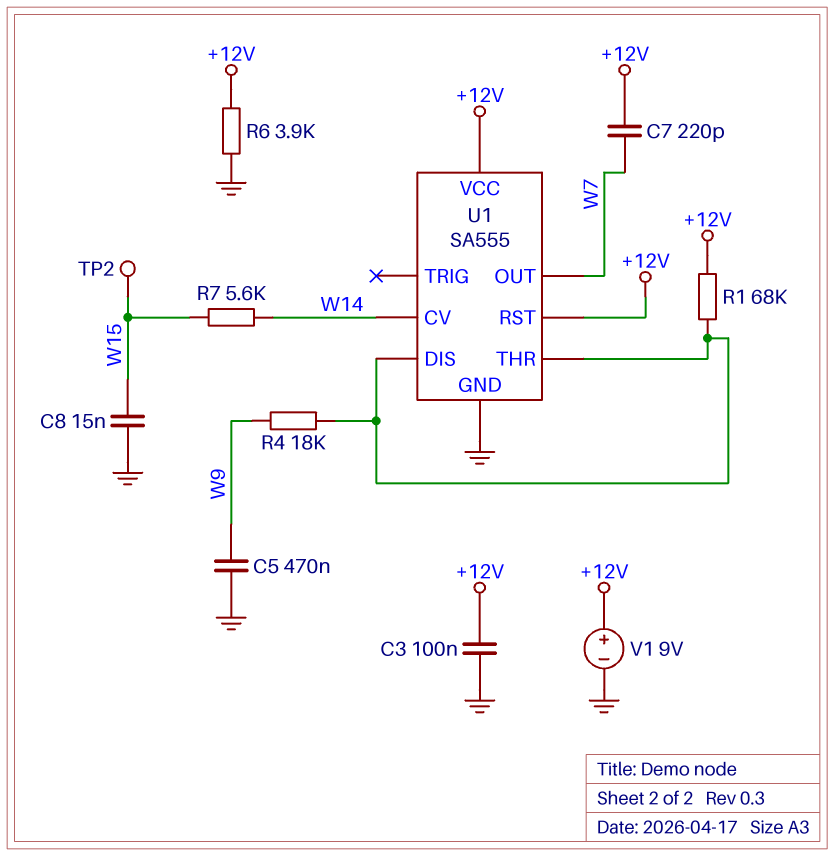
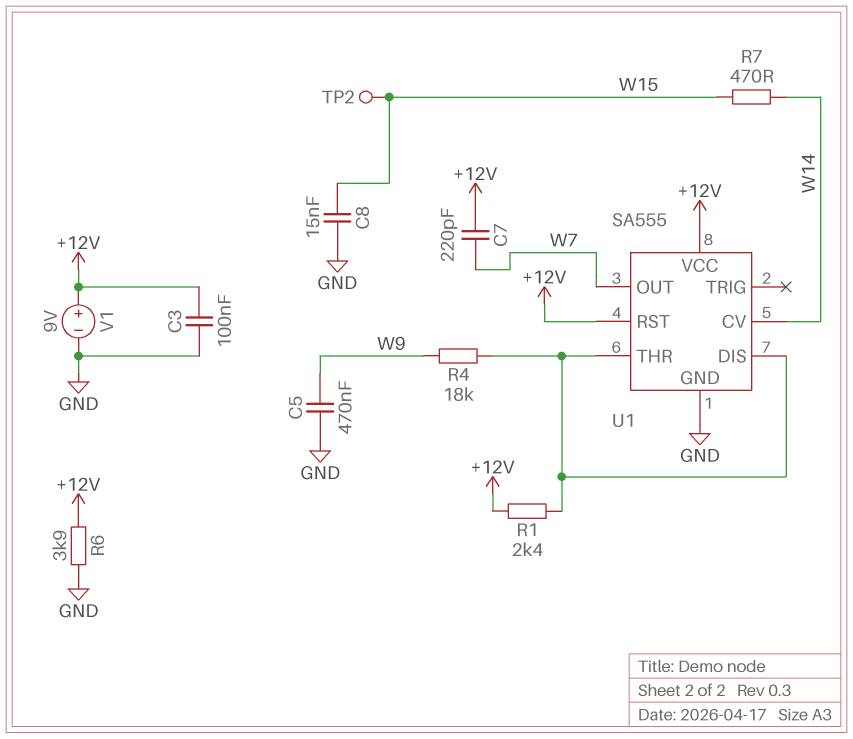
R1: 68k (+12V, U1/DIS) -> 2.4k (+12V, U1/DIS)
R7: 5.6k (W14, W15) -> 470 (W14, W15)

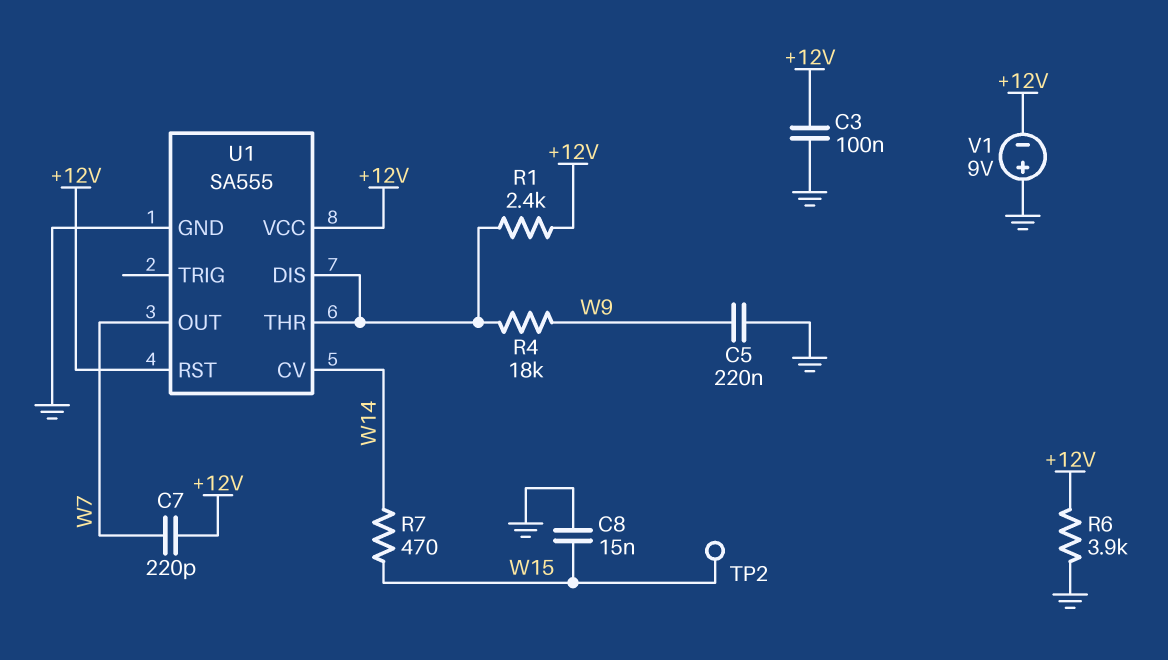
C5: 470nF (GND, W9) -> 220nF (GND, W9)
V1: 9V (plus +12V, minus GND) -> 9V (plus GND, minus +12V)

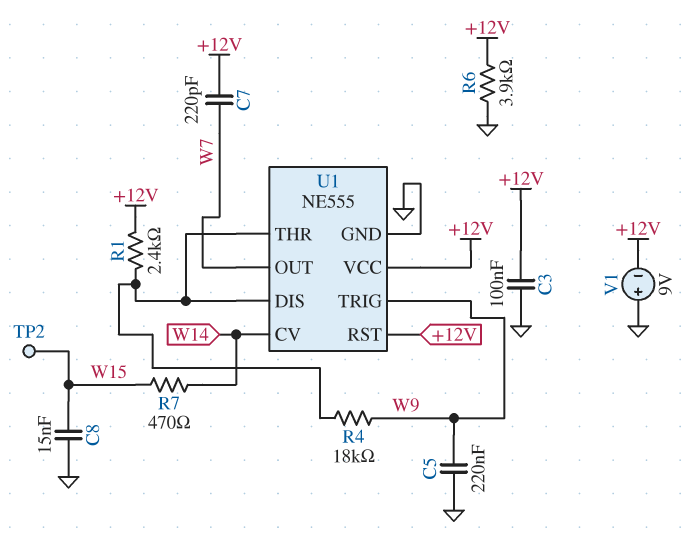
U1: SA555 -> NE555
U1 pin TRIG: none -> W9

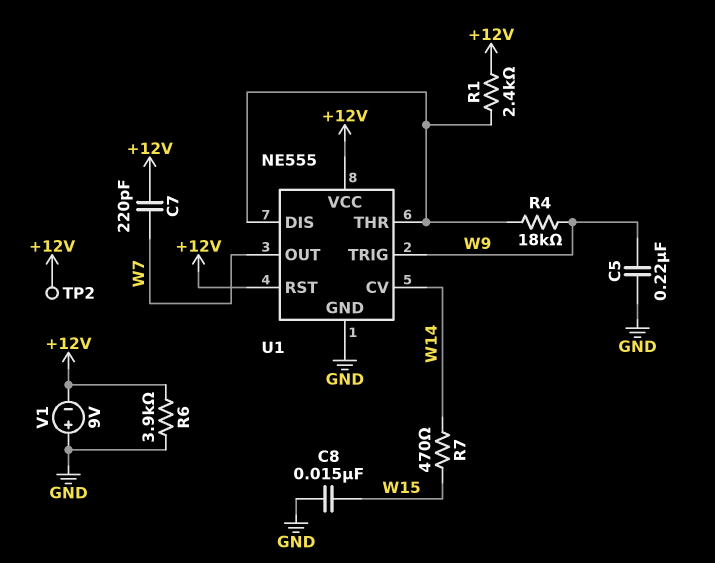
C3: 100nF (+12V, GND) -> none
TP2: test point (W15) -> test point (+12V)

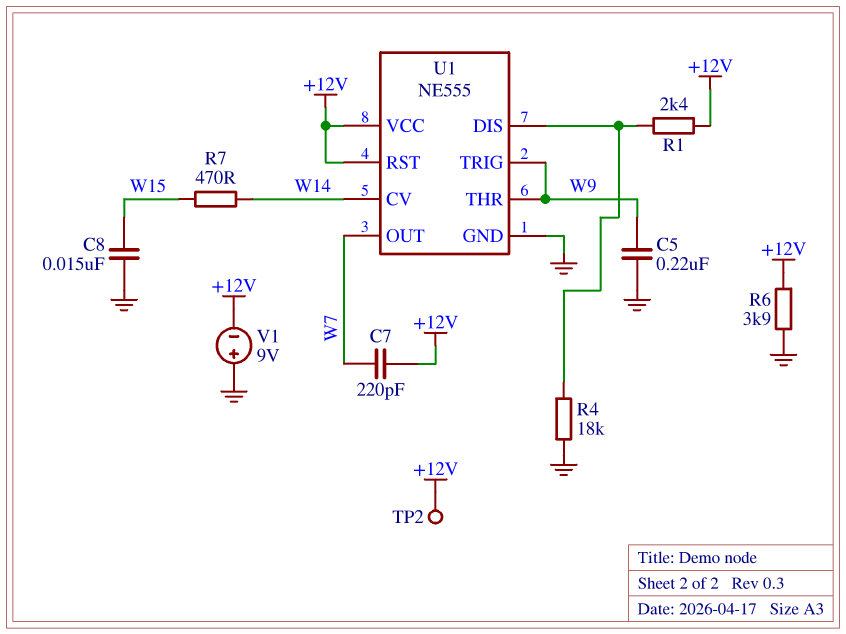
R4: 18k (U1/DIS, W9) -> 18k (GND, U1/DIS)
U1 pin THR: U1/DIS -> W9

